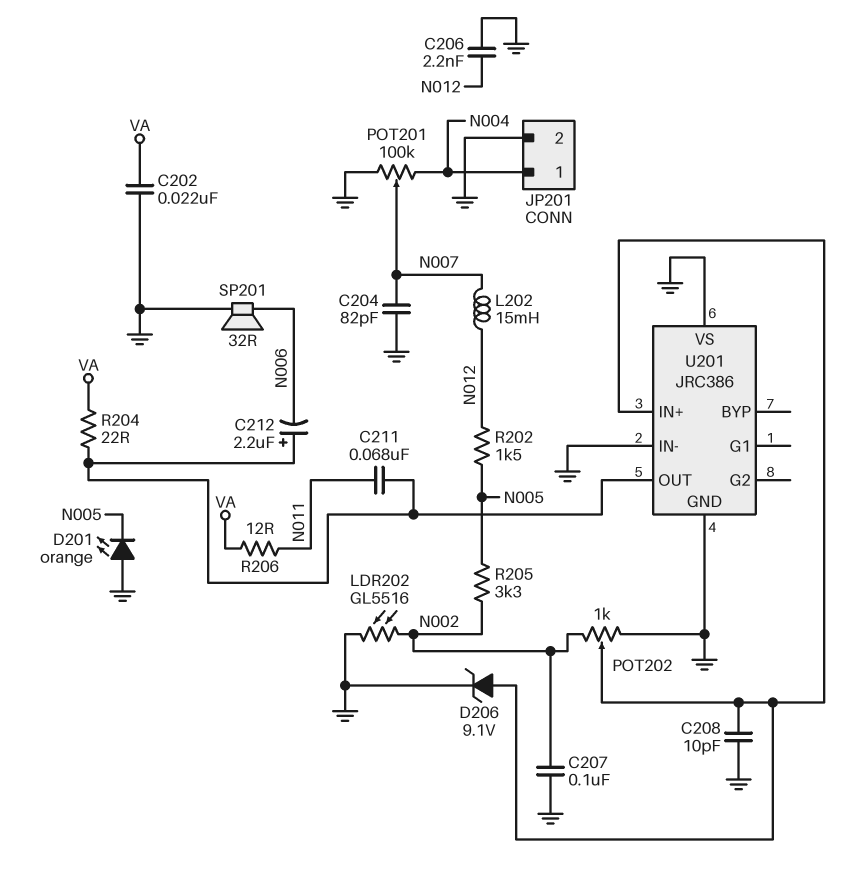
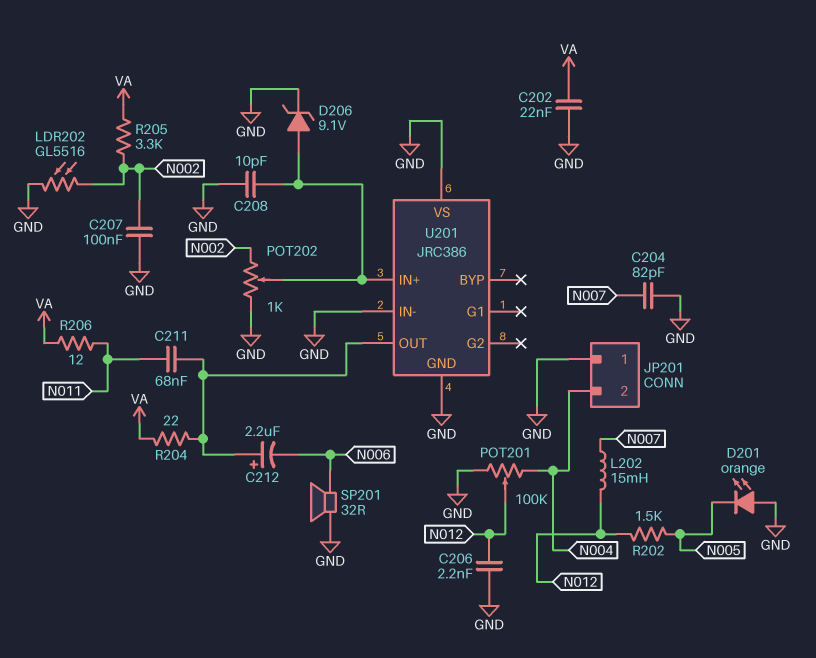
JP201 pin 1: N004 -> GND
JP201 pin 2: GND -> N004
POT201: 100k (GND, N004, wiper N007) -> 100k (GND, N004, wiper N012)
R205: 3.3k (N002, N005) -> 3.3k (N002, VA)

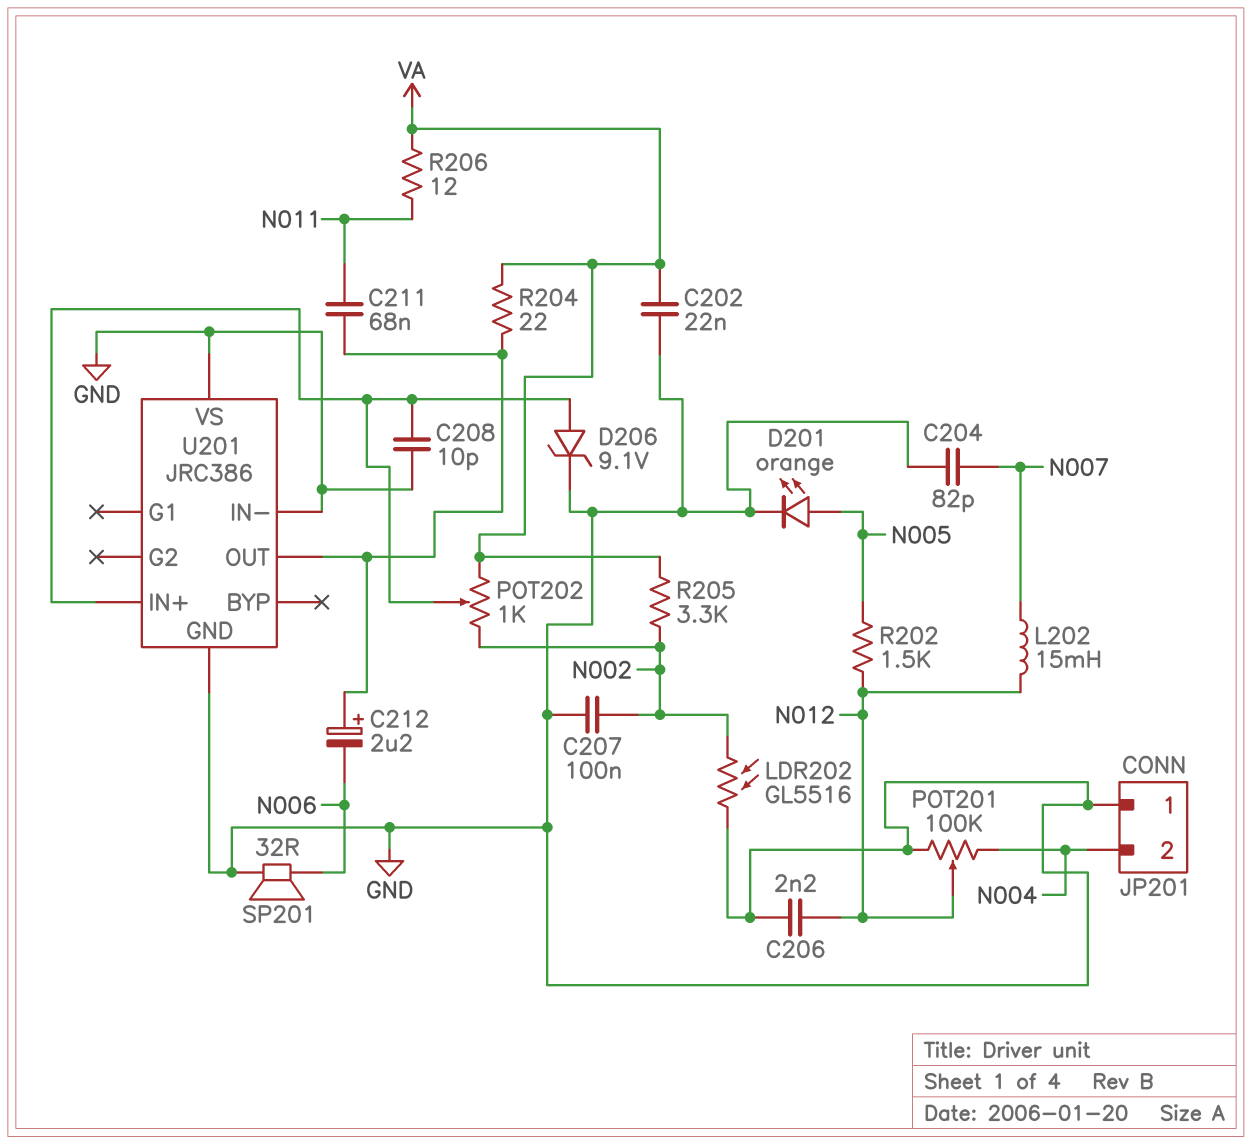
D201: LED orange (A GND, K N005) -> LED orange (A N005, K GND)
POT202: 1k (GND, N002, wiper U201/IN+) -> 1k (N002, VA, wiper U201/IN+)

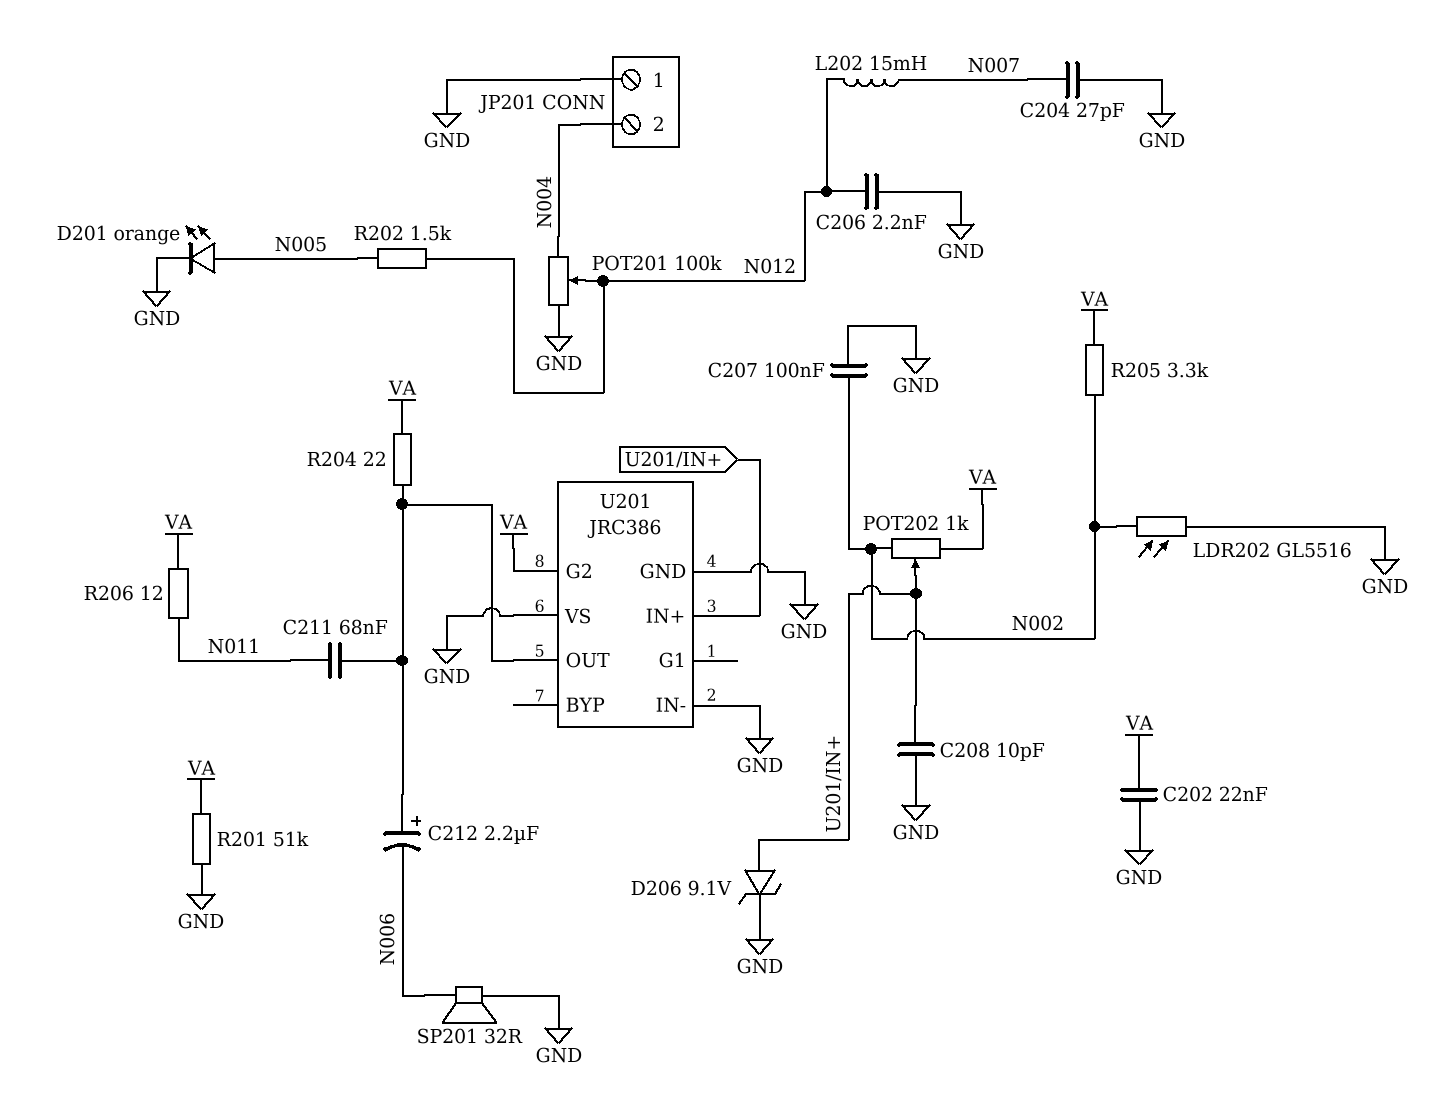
C204: 82pF (GND, N007) -> 27pF (GND, N007)
R201: none -> 51k (GND, VA)
U201 pin G2: none -> VA

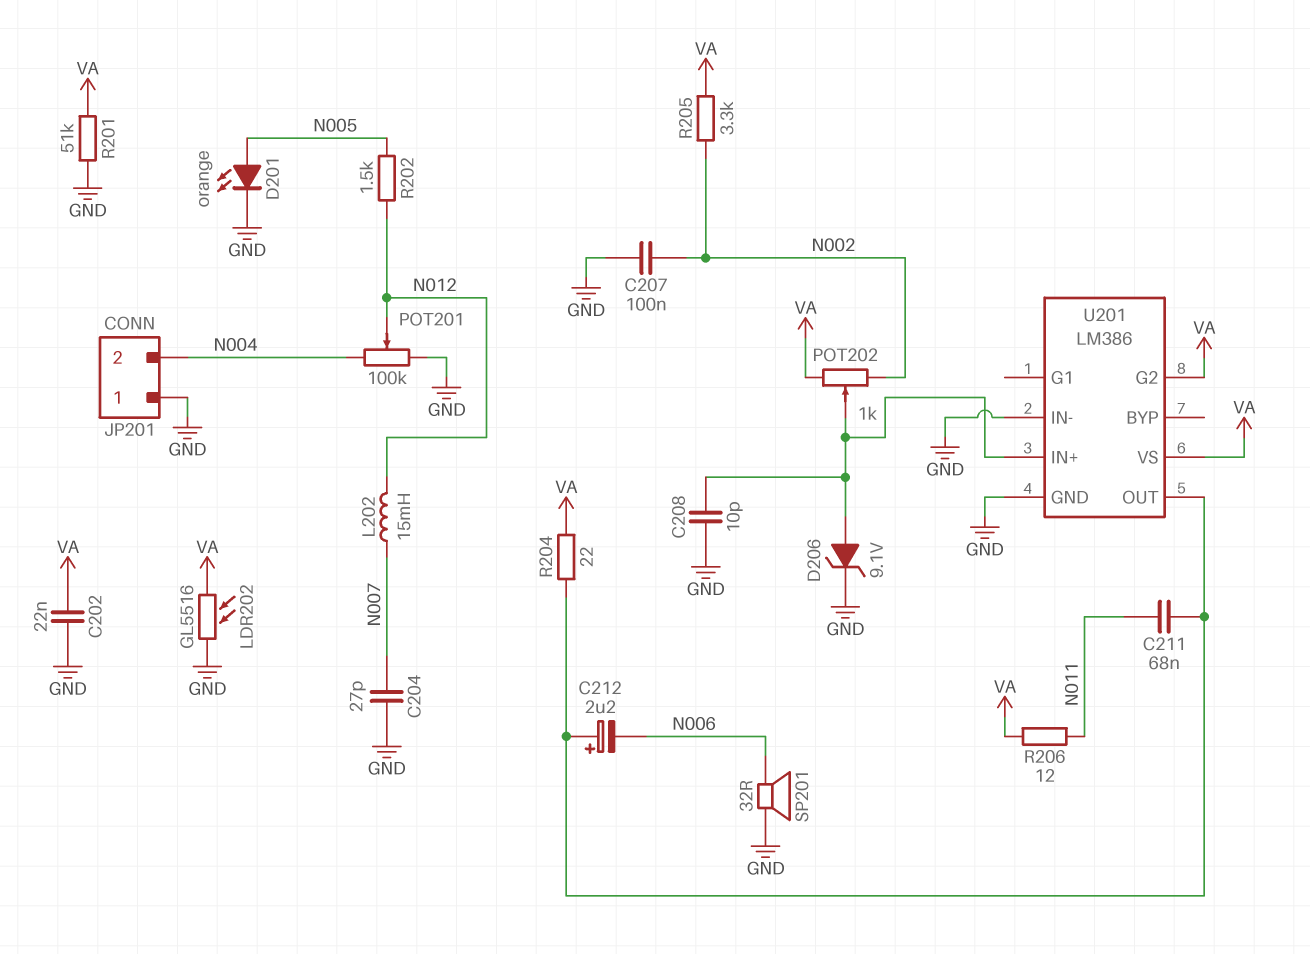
C206: 2.2nF (GND, N012) -> none
LDR202: GL5516 (GND, N002) -> GL5516 (GND, VA)
U201: JRC386 -> LM386
U201 pin VS: GND -> VA

